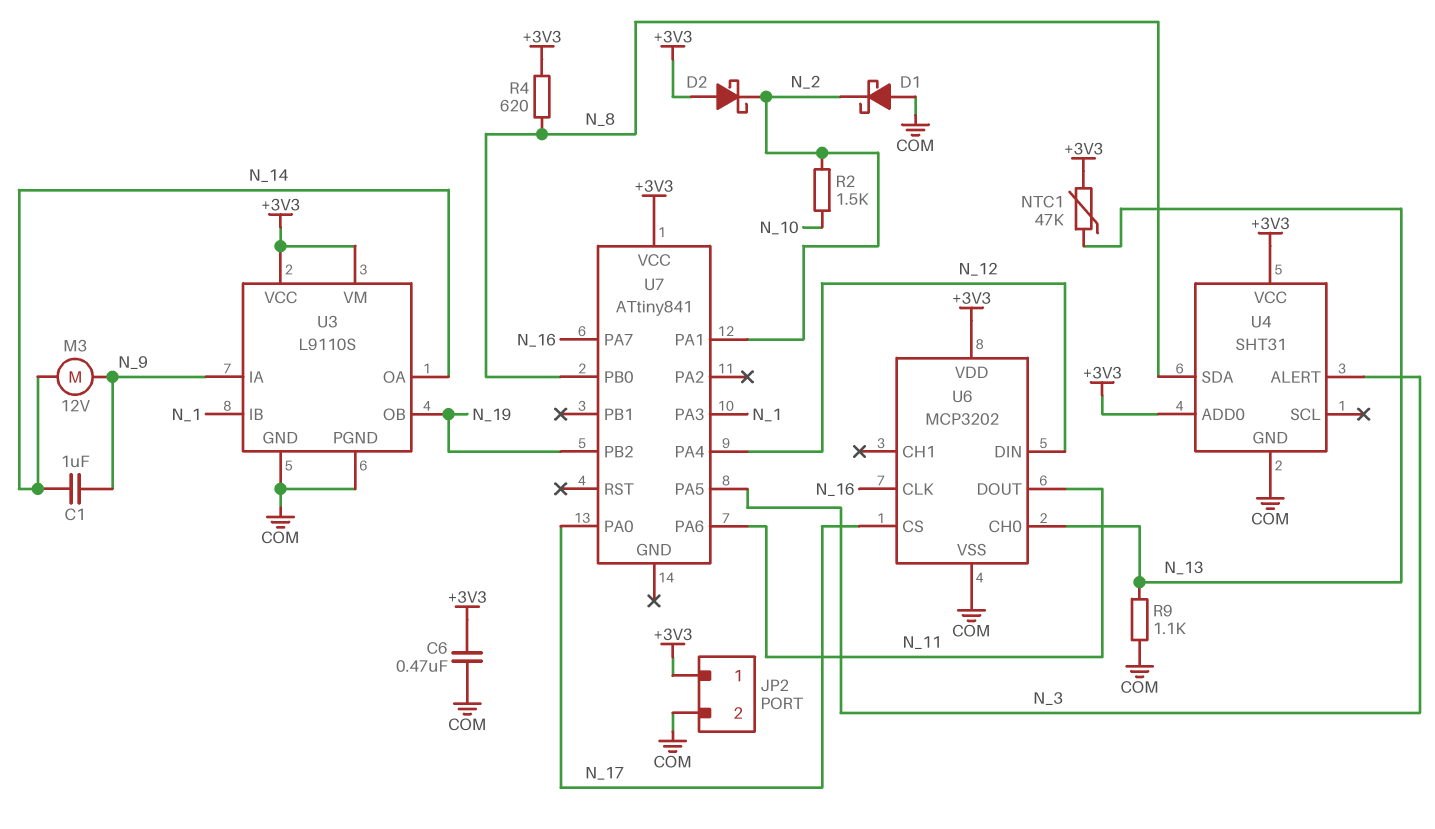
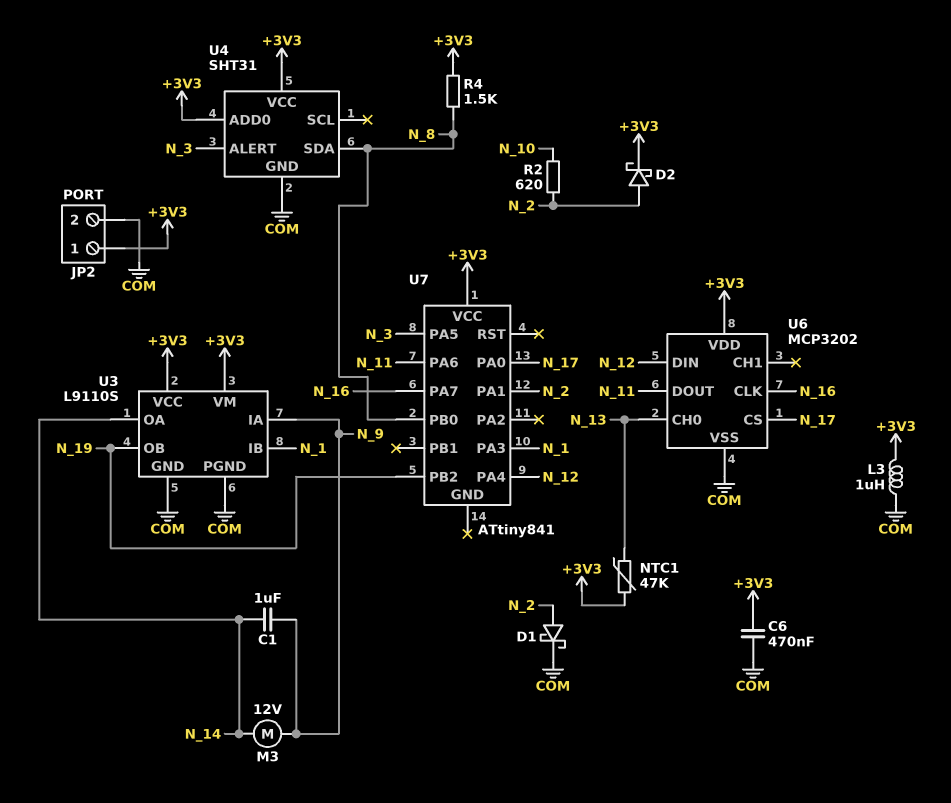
D1: schottky (A COM, K N_2) -> schottky (A N_2, K COM)
D2: schottky (A +3V3, K N_2) -> schottky (A N_2, K +3V3)
L3: none -> 1uH (+3V3, COM)
R2: 1.5k (N_2, N_10) -> 620 (N_2, N_10)
R4: 620 (+3V3, N_8) -> 1.5k (+3V3, N_8)
R9: 1.1k (COM, N_13) -> none

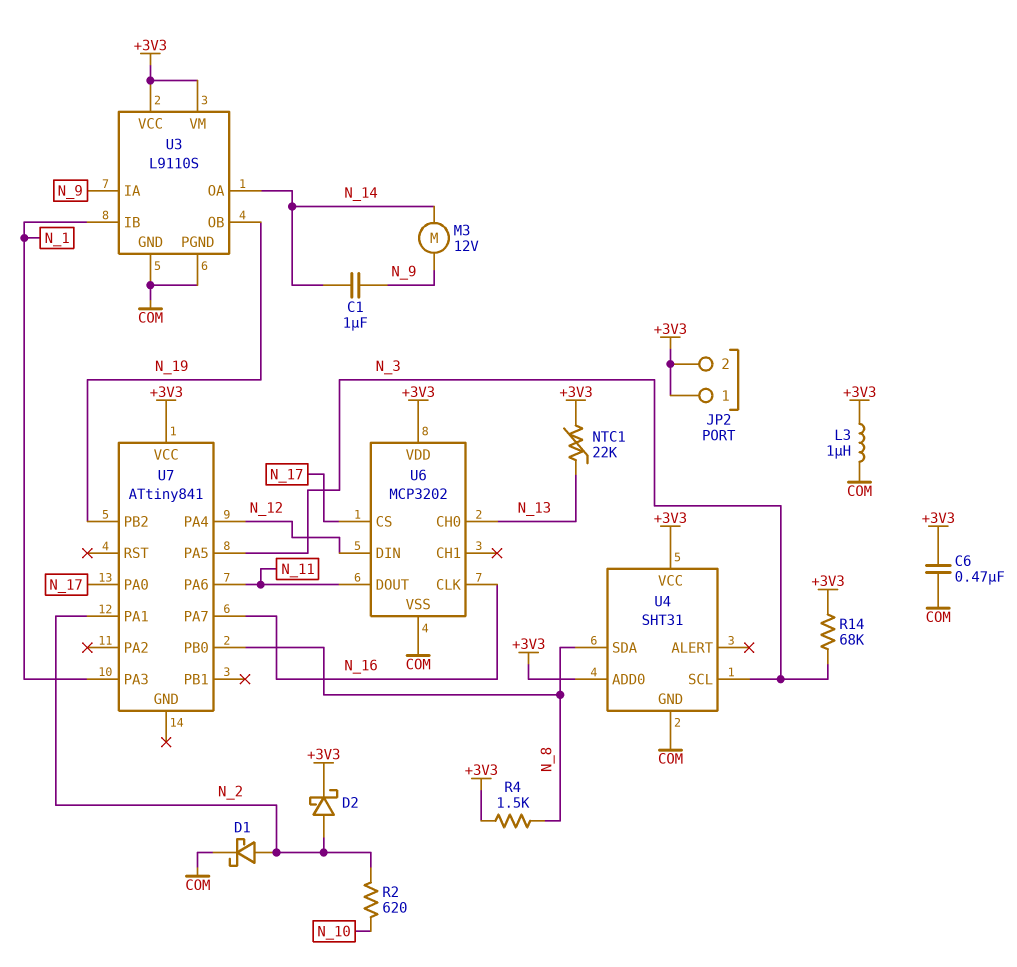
JP2 pin 2: COM -> +3V3
NTC1: 47k (+3V3, N_13) -> 22k (+3V3, N_13)
R14: none -> 68k (+3V3, N_3)
U4 pin ALERT: N_3 -> none
U4 pin SCL: none -> N_3

